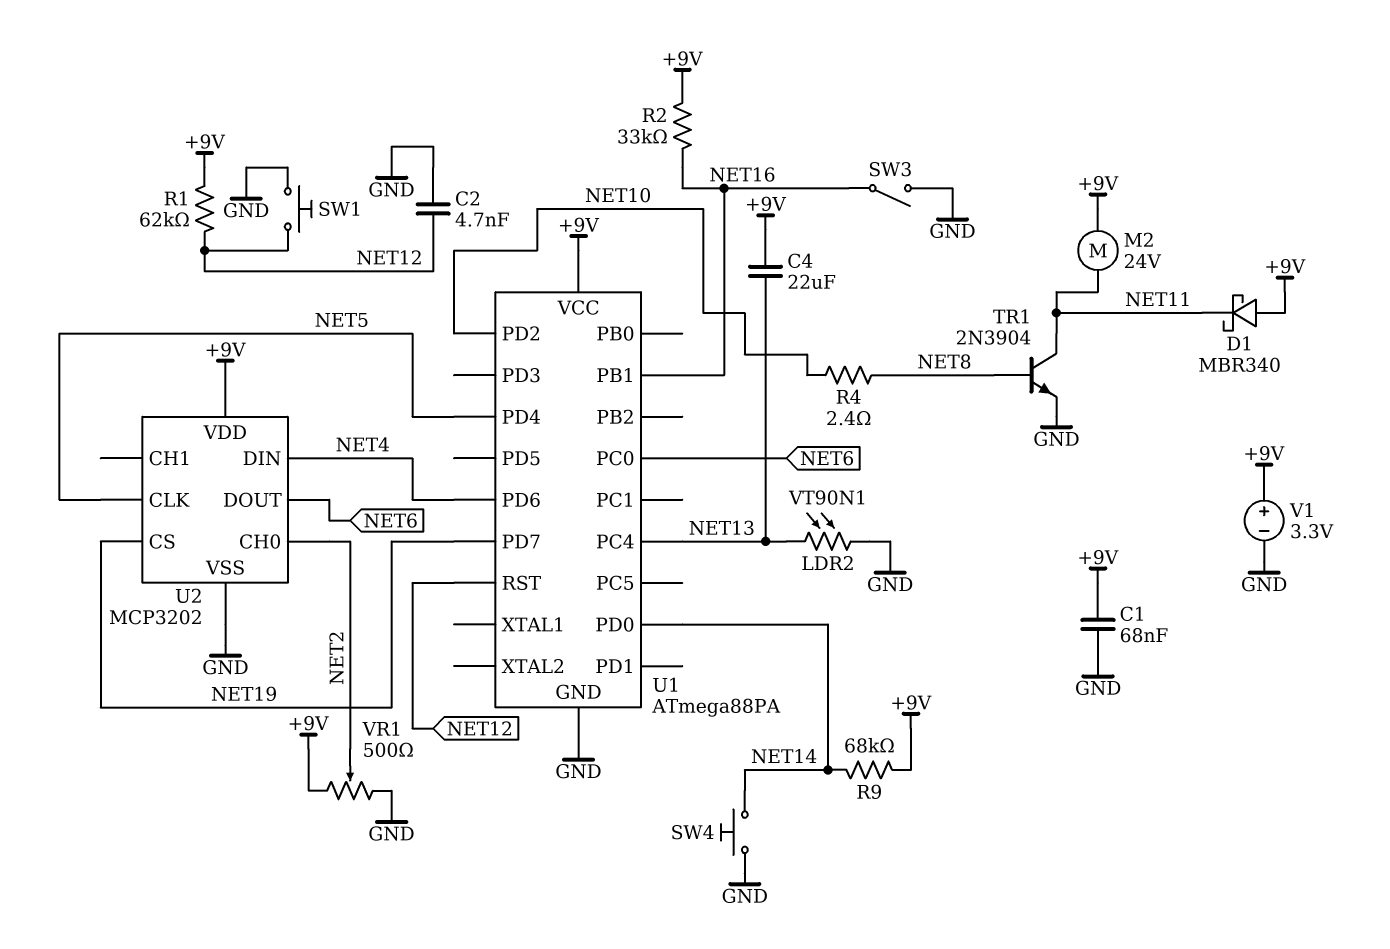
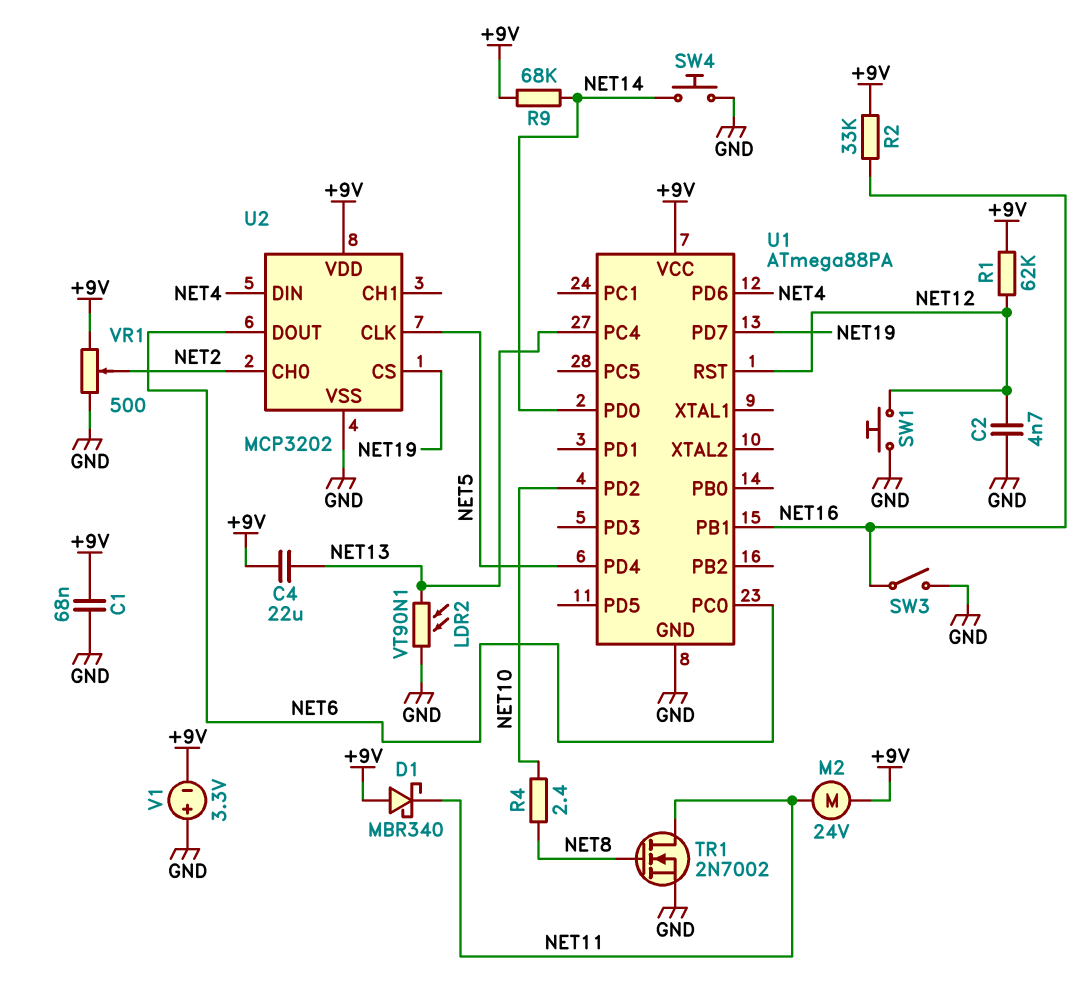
TR1: NPN 2N3904 (B NET8, C NET11, E GND) -> NMOS 2N7002 (G NET8, D NET11, S GND)
V1: 3.3V (plus +9V, minus GND) -> 3.3V (plus GND, minus +9V)

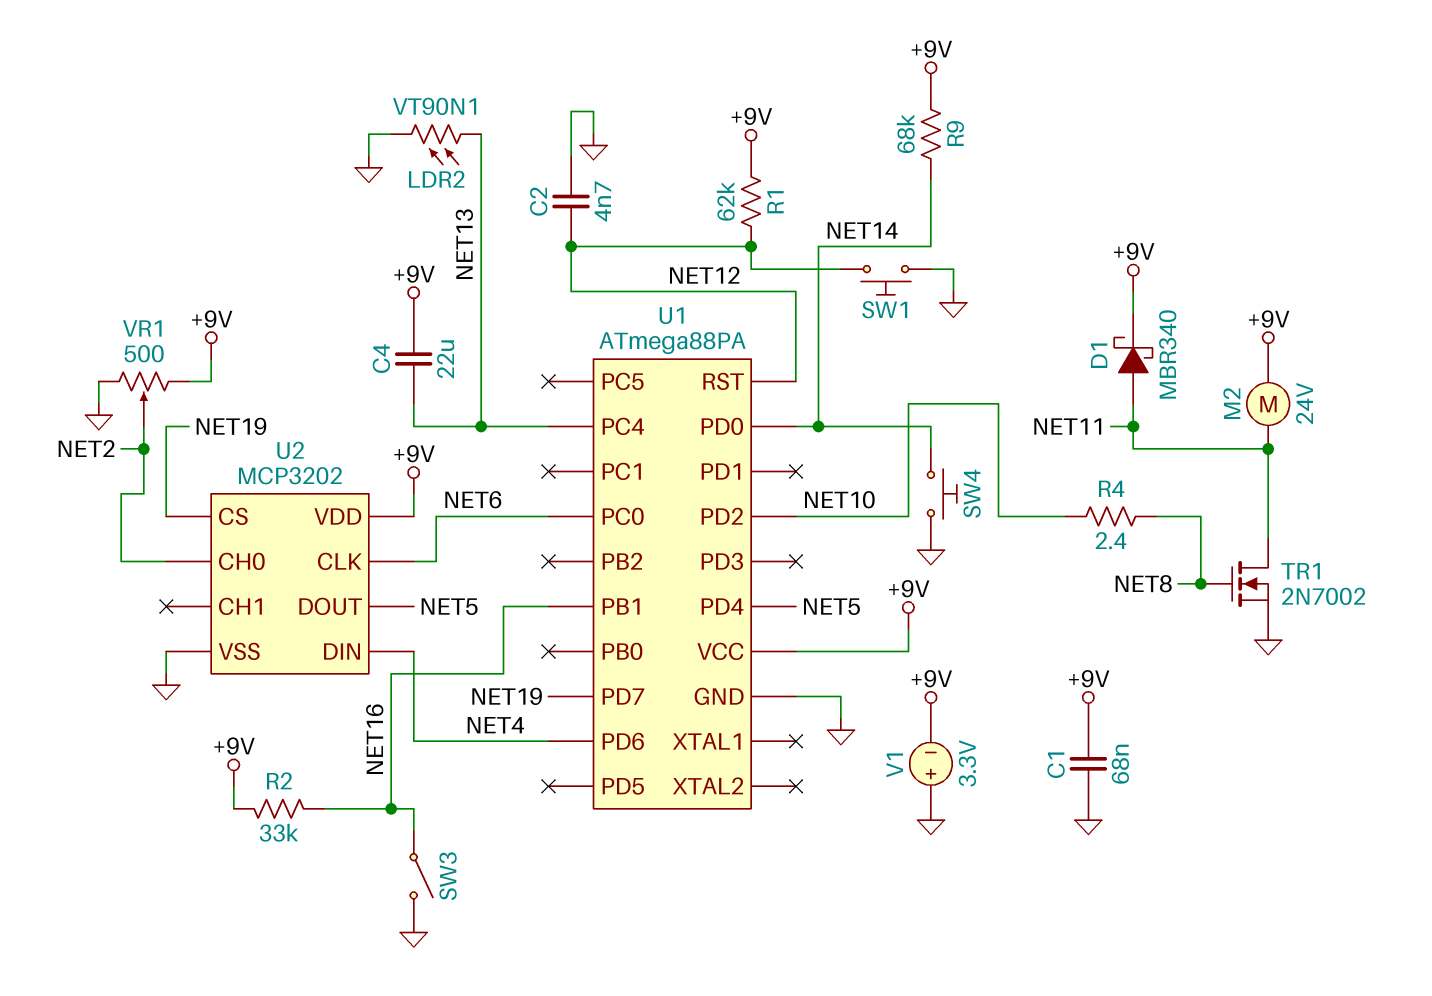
D1: schottky MBR340 (A +9V, K NET11) -> schottky MBR340 (A NET11, K +9V)
U2 pin CLK: NET5 -> NET6
U2 pin DOUT: NET6 -> NET5

